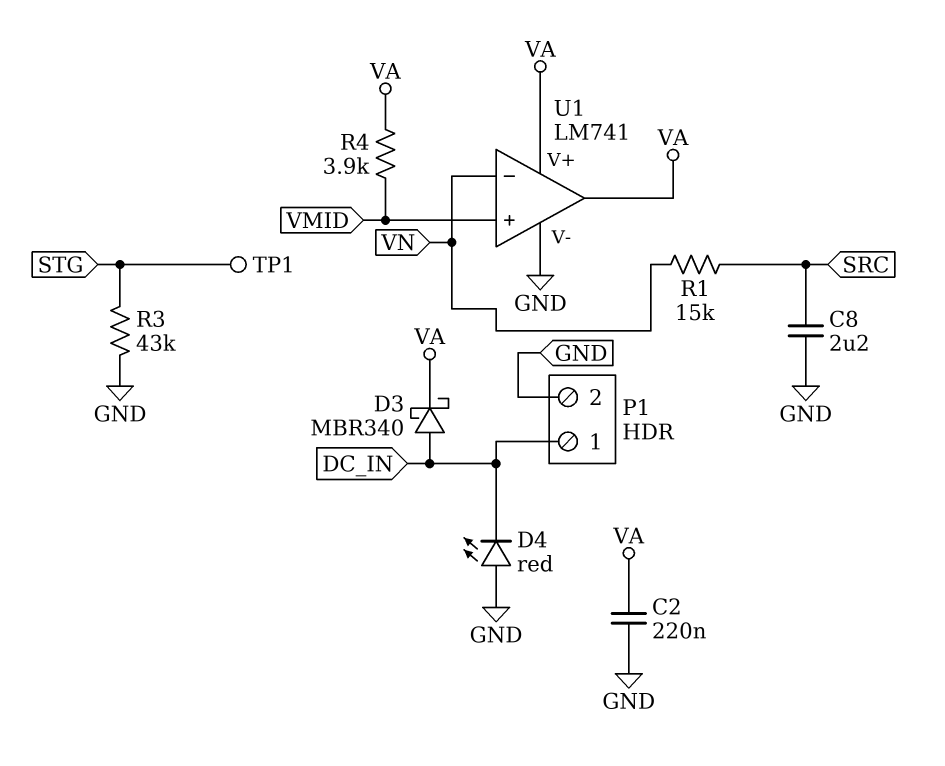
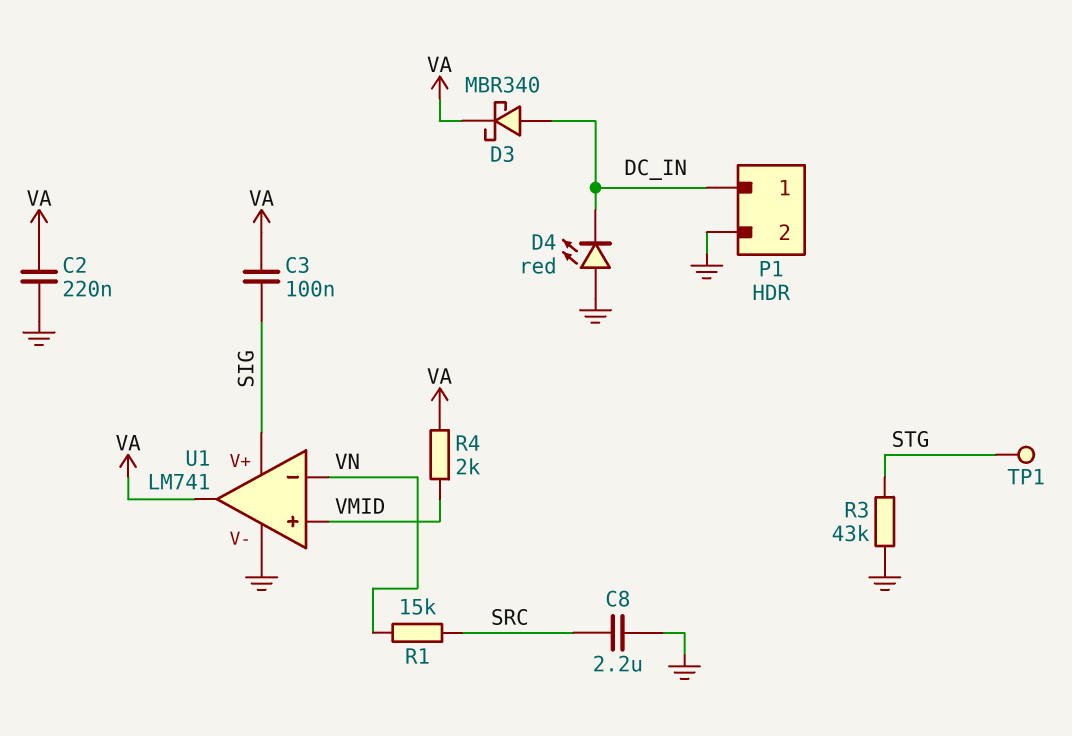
C3: none -> 100nF (SIG, VA)
R4: 3.9k (VA, VMID) -> 2k (VA, VMID)
U1 pin V+: VA -> SIG

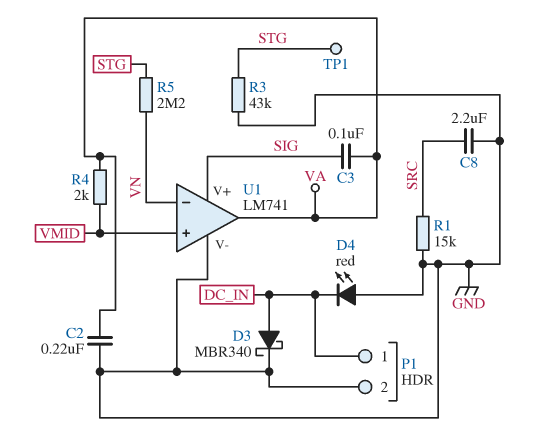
D3: schottky MBR340 (A DC_IN, K VA) -> schottky MBR340 (A DC_IN, K GND)
R1: 15k (SRC, VN) -> 15k (GND, SRC)
R5: none -> 2.2M (STG, VN)

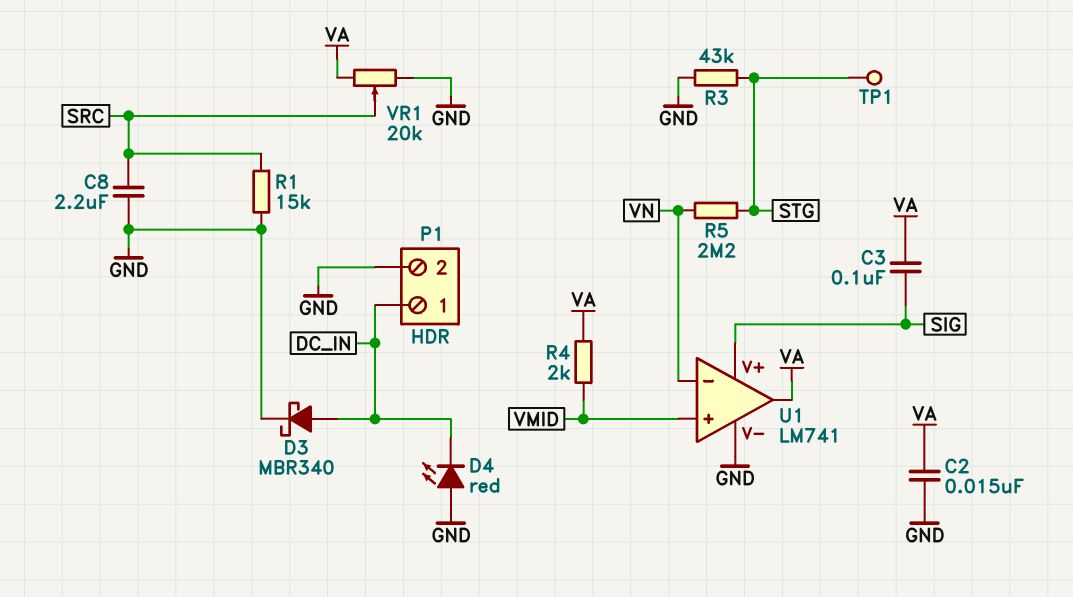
C2: 220nF (GND, VA) -> 15nF (GND, VA)
VR1: none -> 20k (GND, VA, wiper SRC)

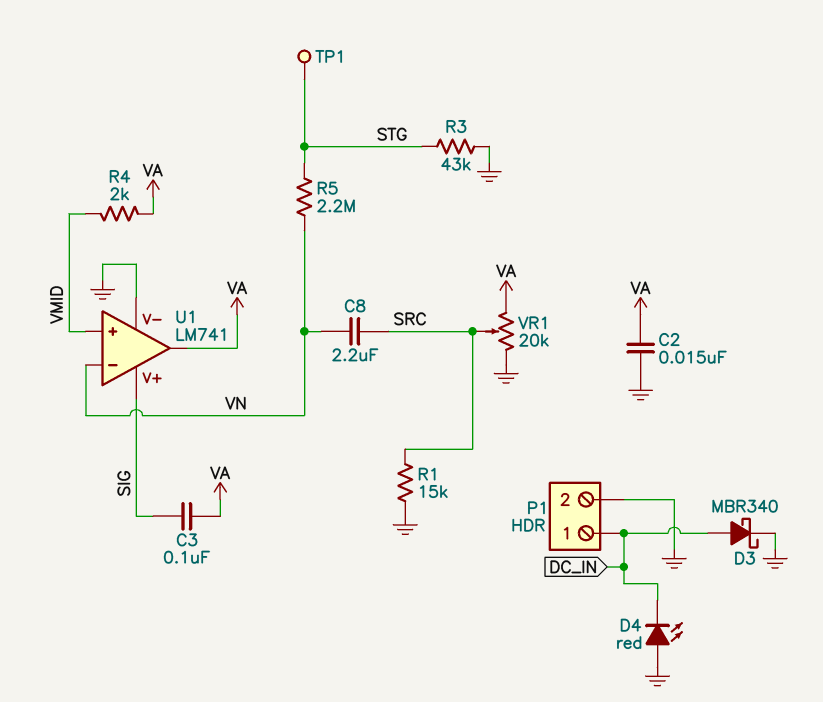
C8: 2.2uF (GND, SRC) -> 2.2uF (SRC, VN)

